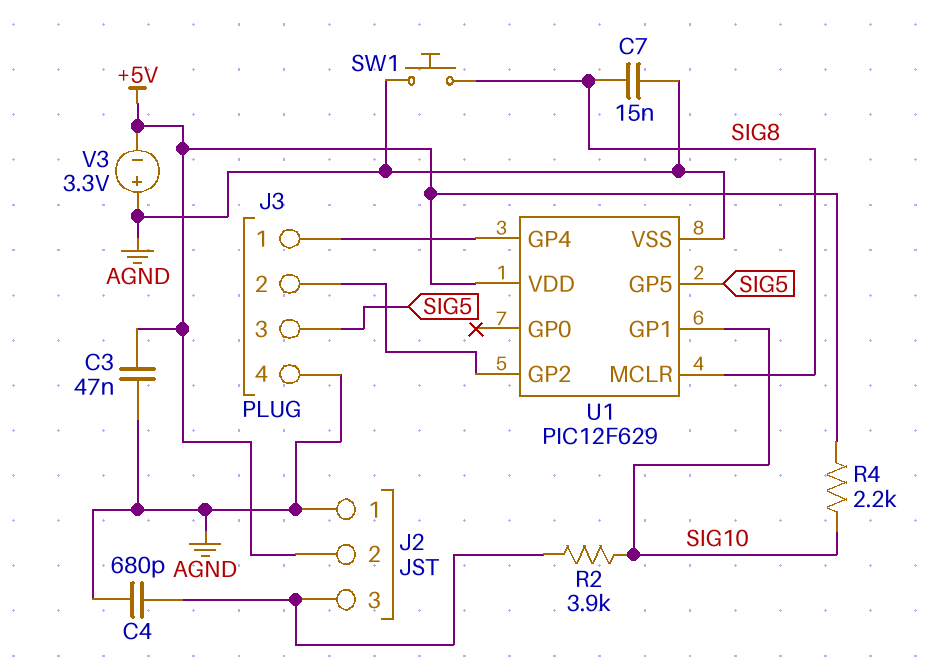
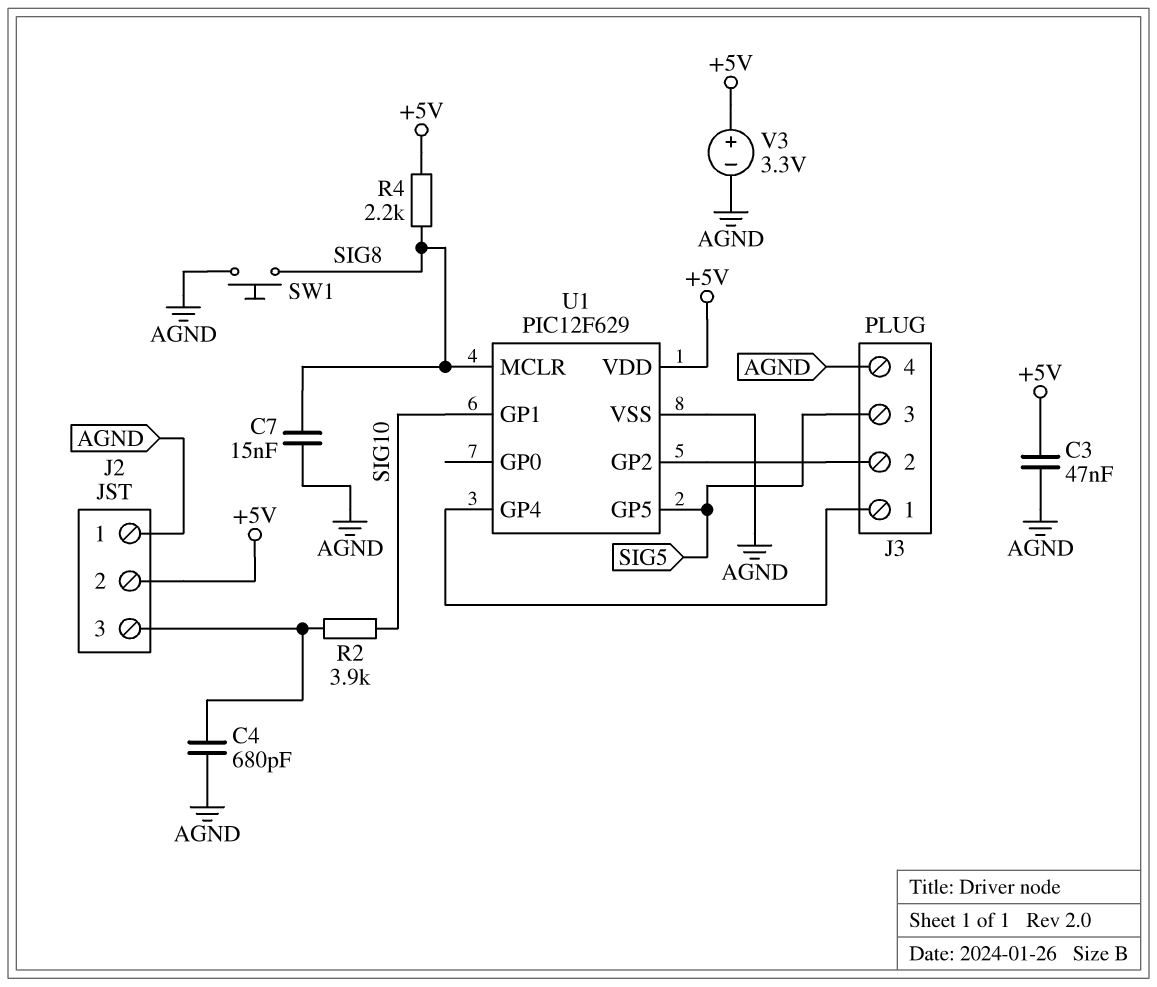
R4: 2.2k (+5V, SIG10) -> 2.2k (+5V, SIG8)
V3: 3.3V (plus AGND, minus +5V) -> 3.3V (plus +5V, minus AGND)

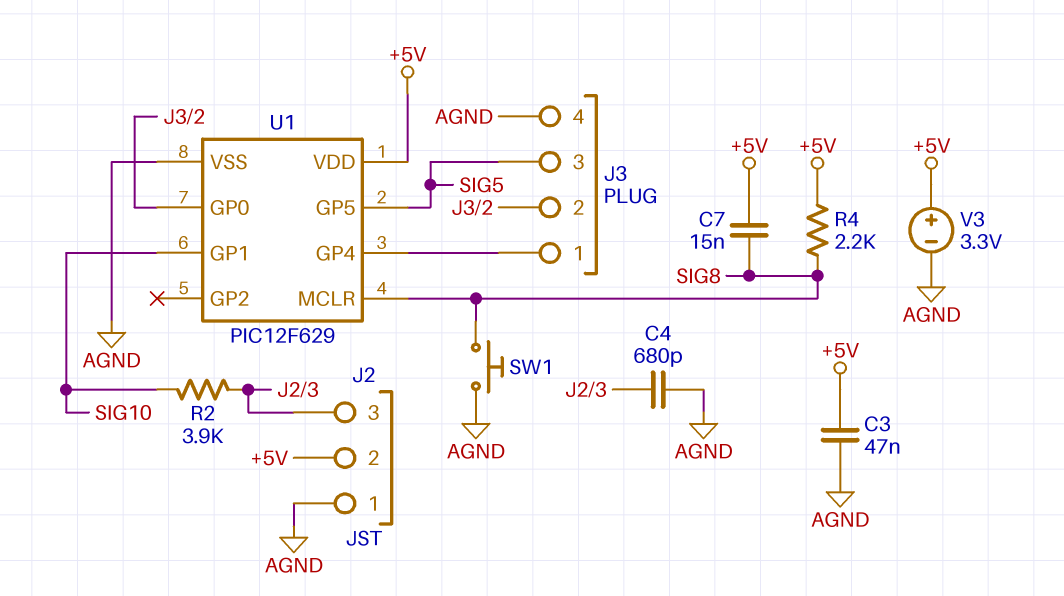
C7: 15nF (AGND, SIG8) -> 15nF (+5V, SIG8)
U1 pin GP0: none -> J3/2
U1 pin GP2: J3/2 -> none

